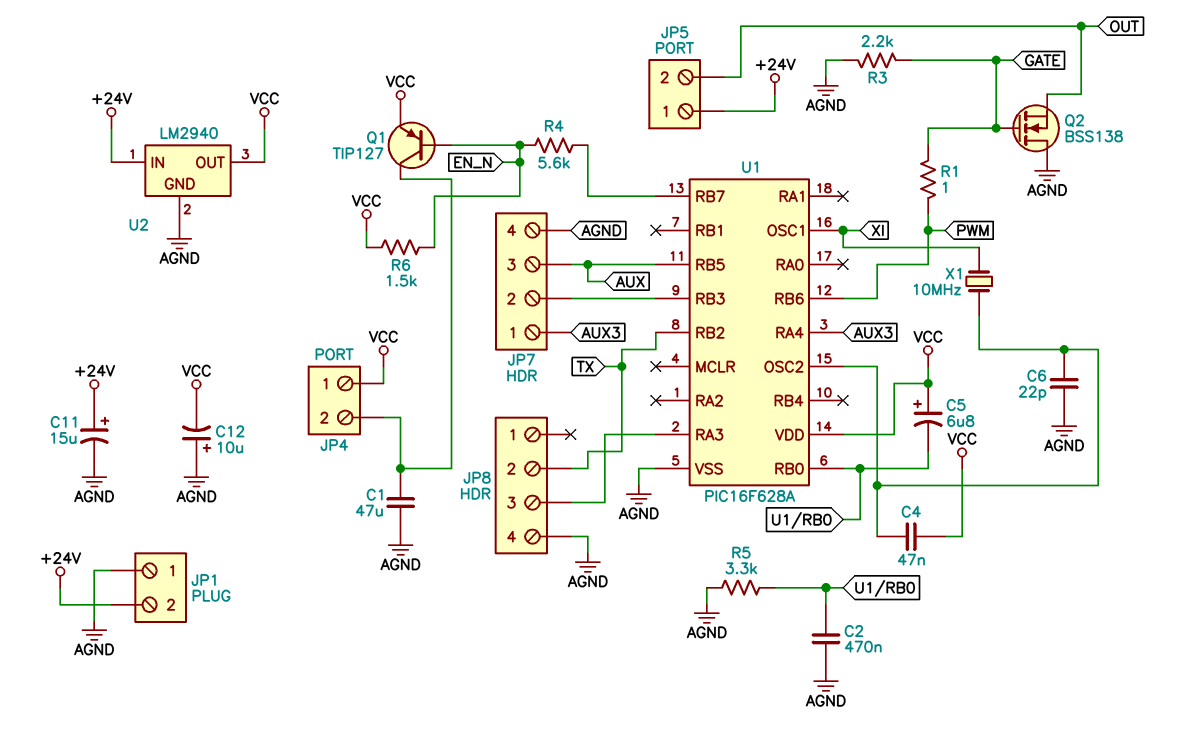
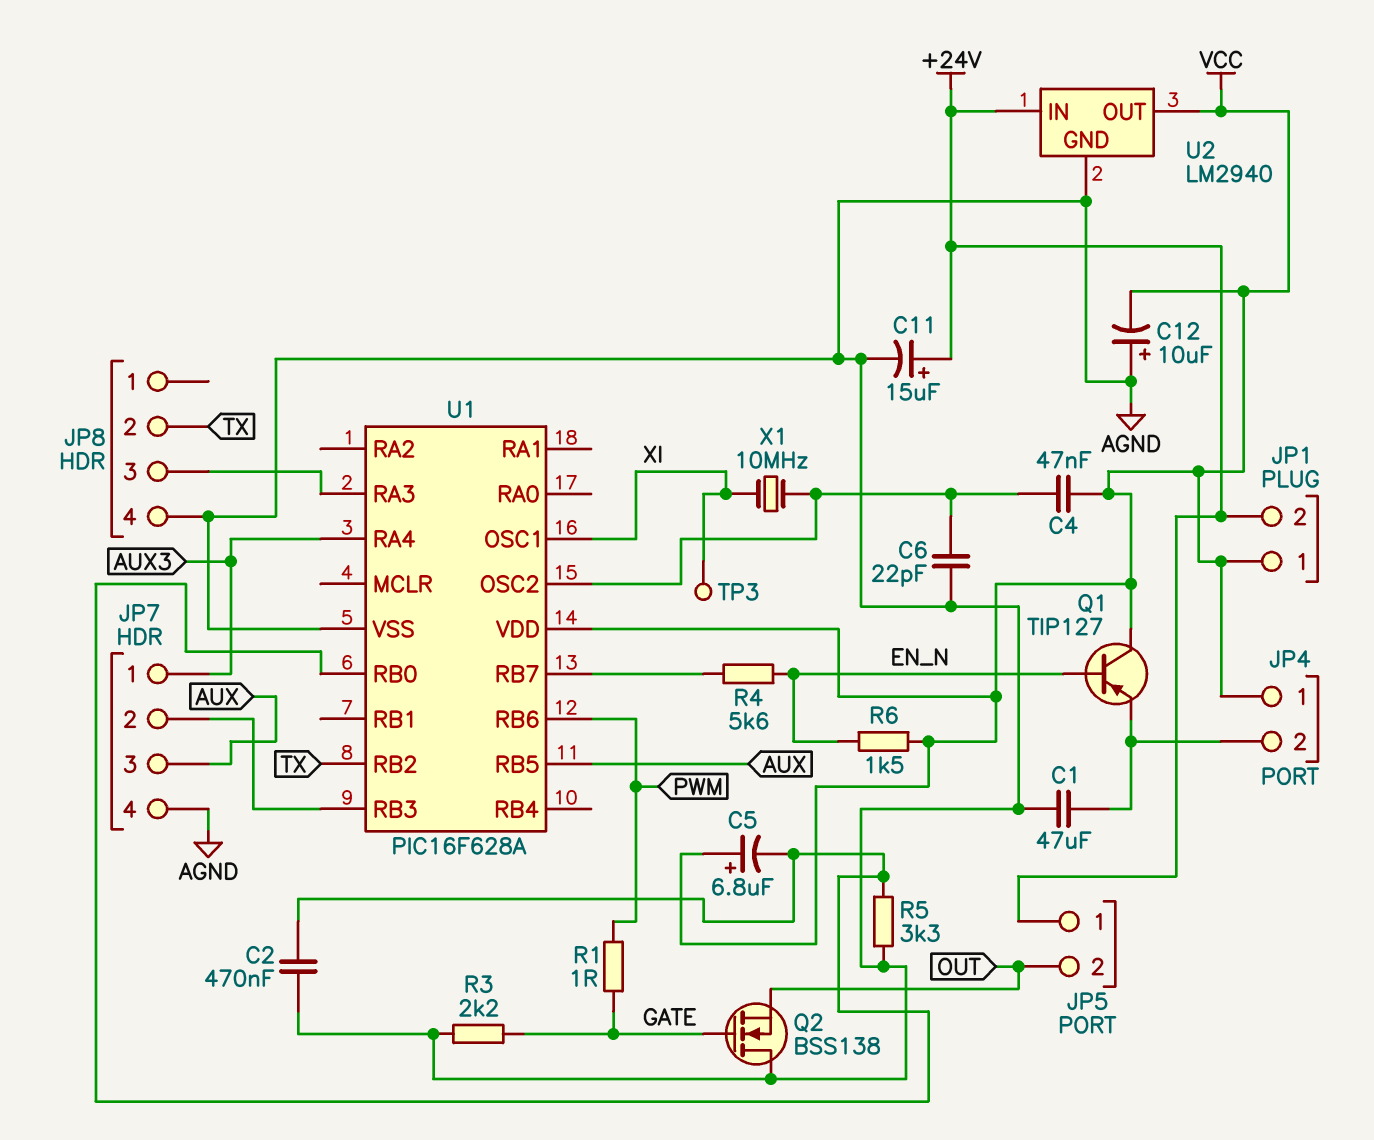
JP1 pin 1: AGND -> VCC
Q1: PNP TIP127 (B EN_N, C JP4/2, E VCC) -> PNP TIP127 (B EN_N, C VCC, E JP4/2)
TP3: none -> test point (XI)

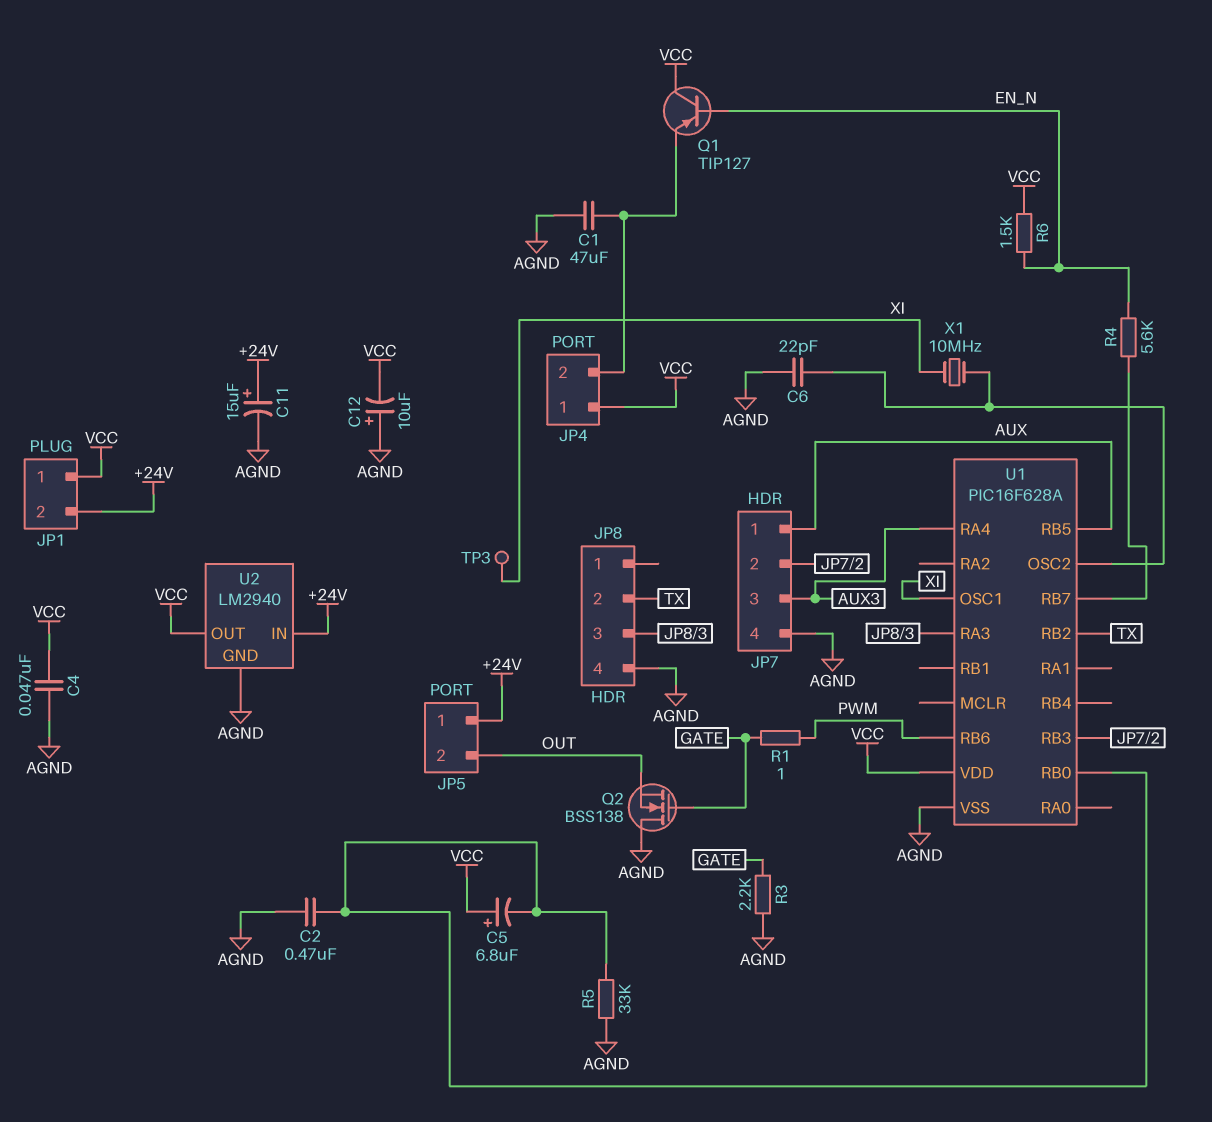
C4: 47nF (U1/OSC2, VCC) -> 47nF (AGND, VCC)
JP7 pin 1: AUX3 -> AUX
JP7 pin 3: AUX -> AUX3
R5: 3.3k (AGND, U1/RB0) -> 33k (AGND, U1/RB0)

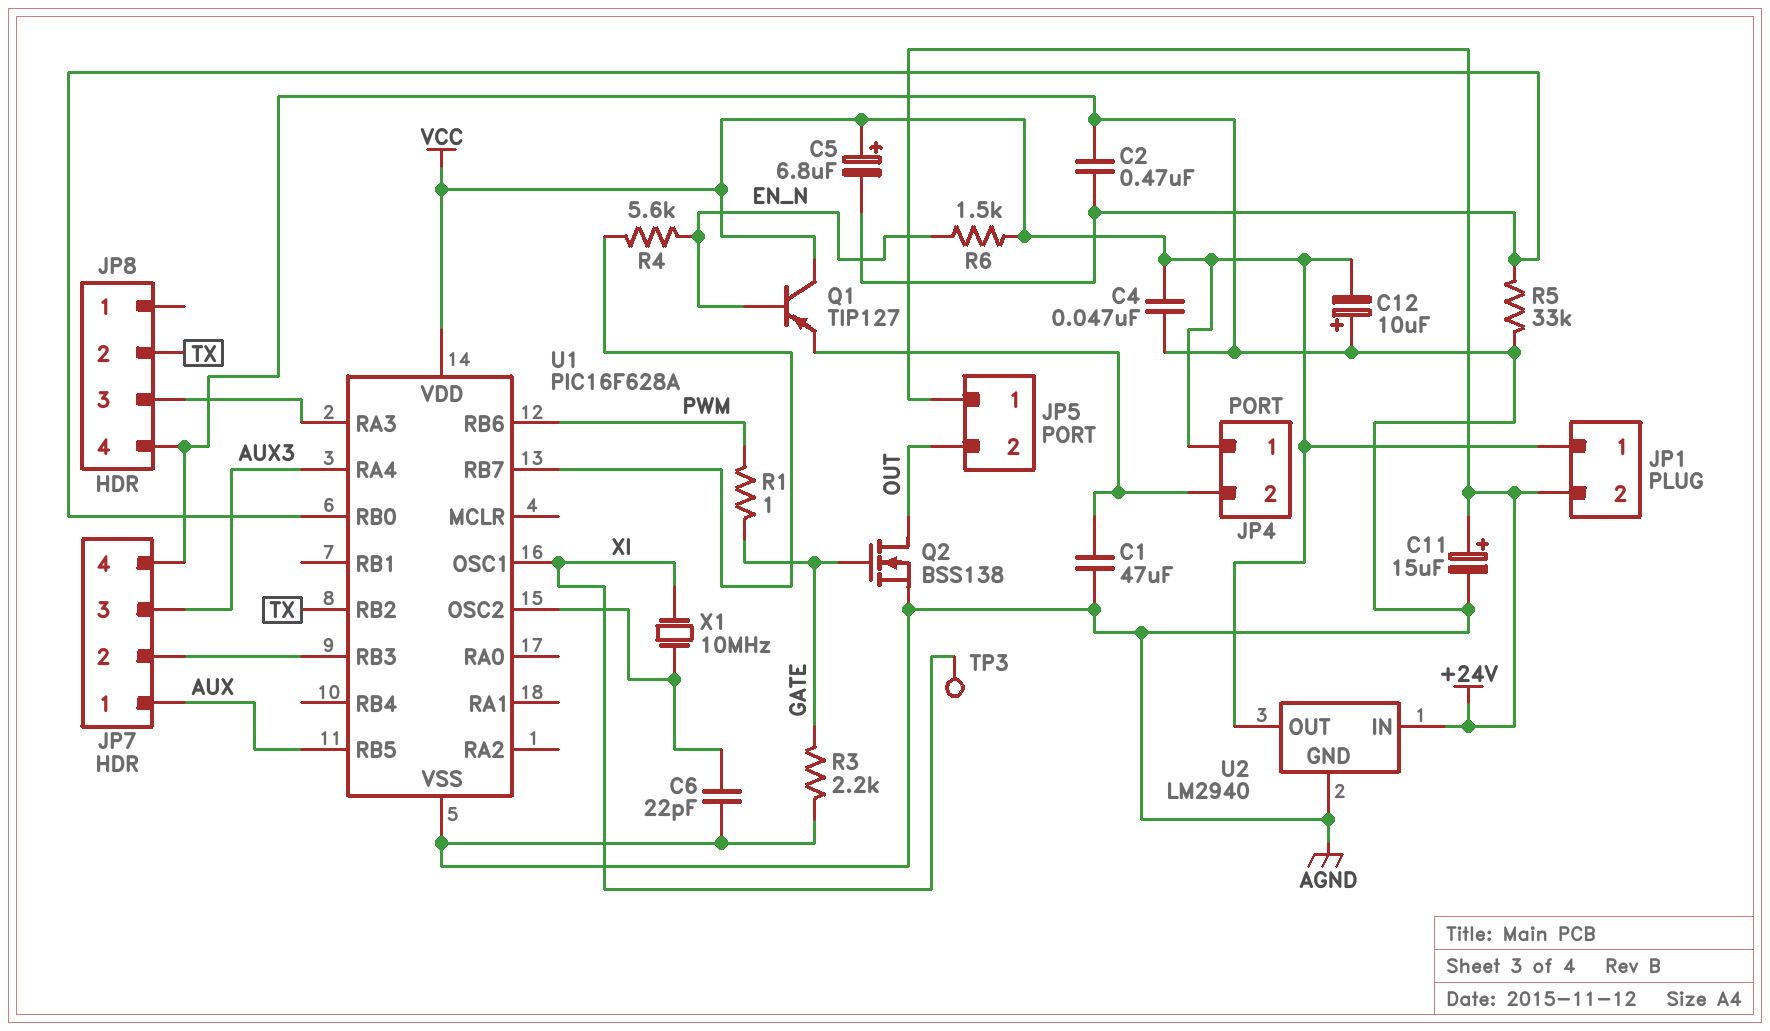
Q2: NMOS BSS138 (G GATE, D AGND, S OUT) -> NMOS BSS138 (G GATE, D OUT, S AGND)

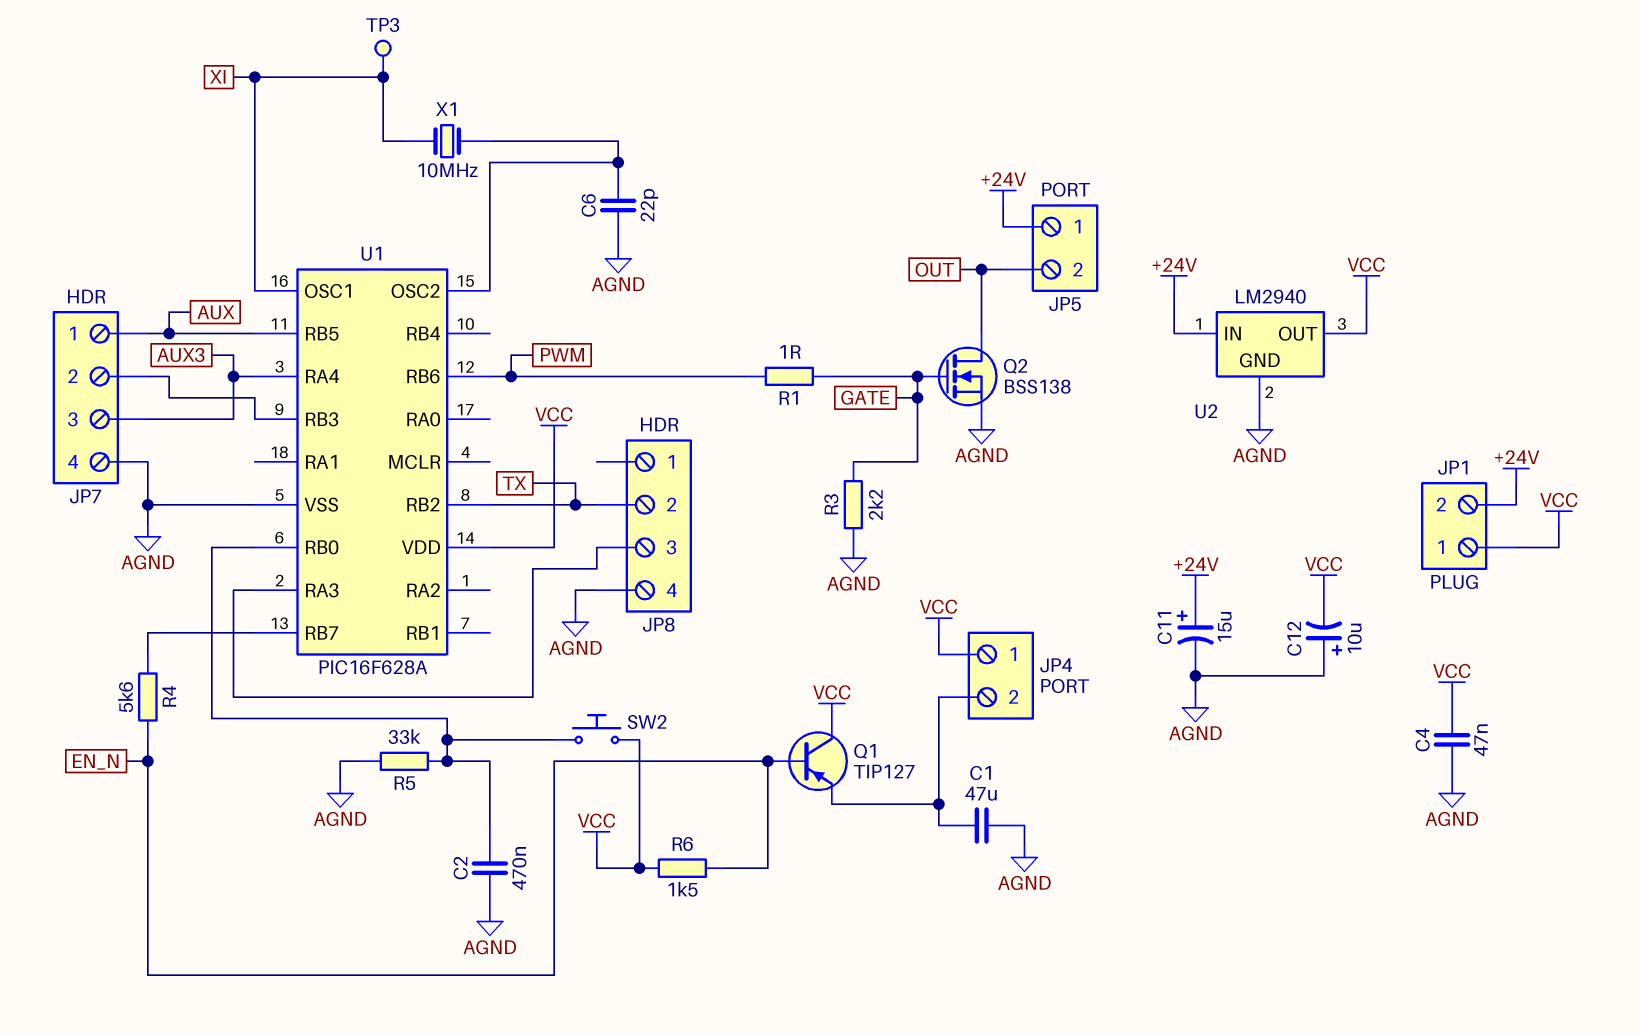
C5: 6.8uF (plus VCC, minus U1/RB0) -> none
SW2: none -> button (U1/RB0, VCC)

